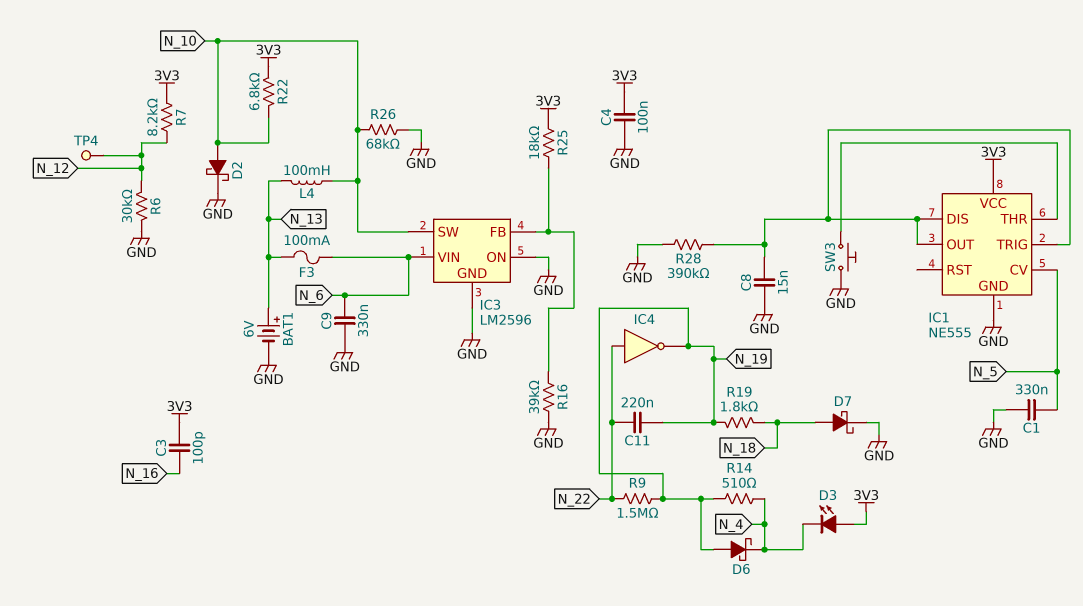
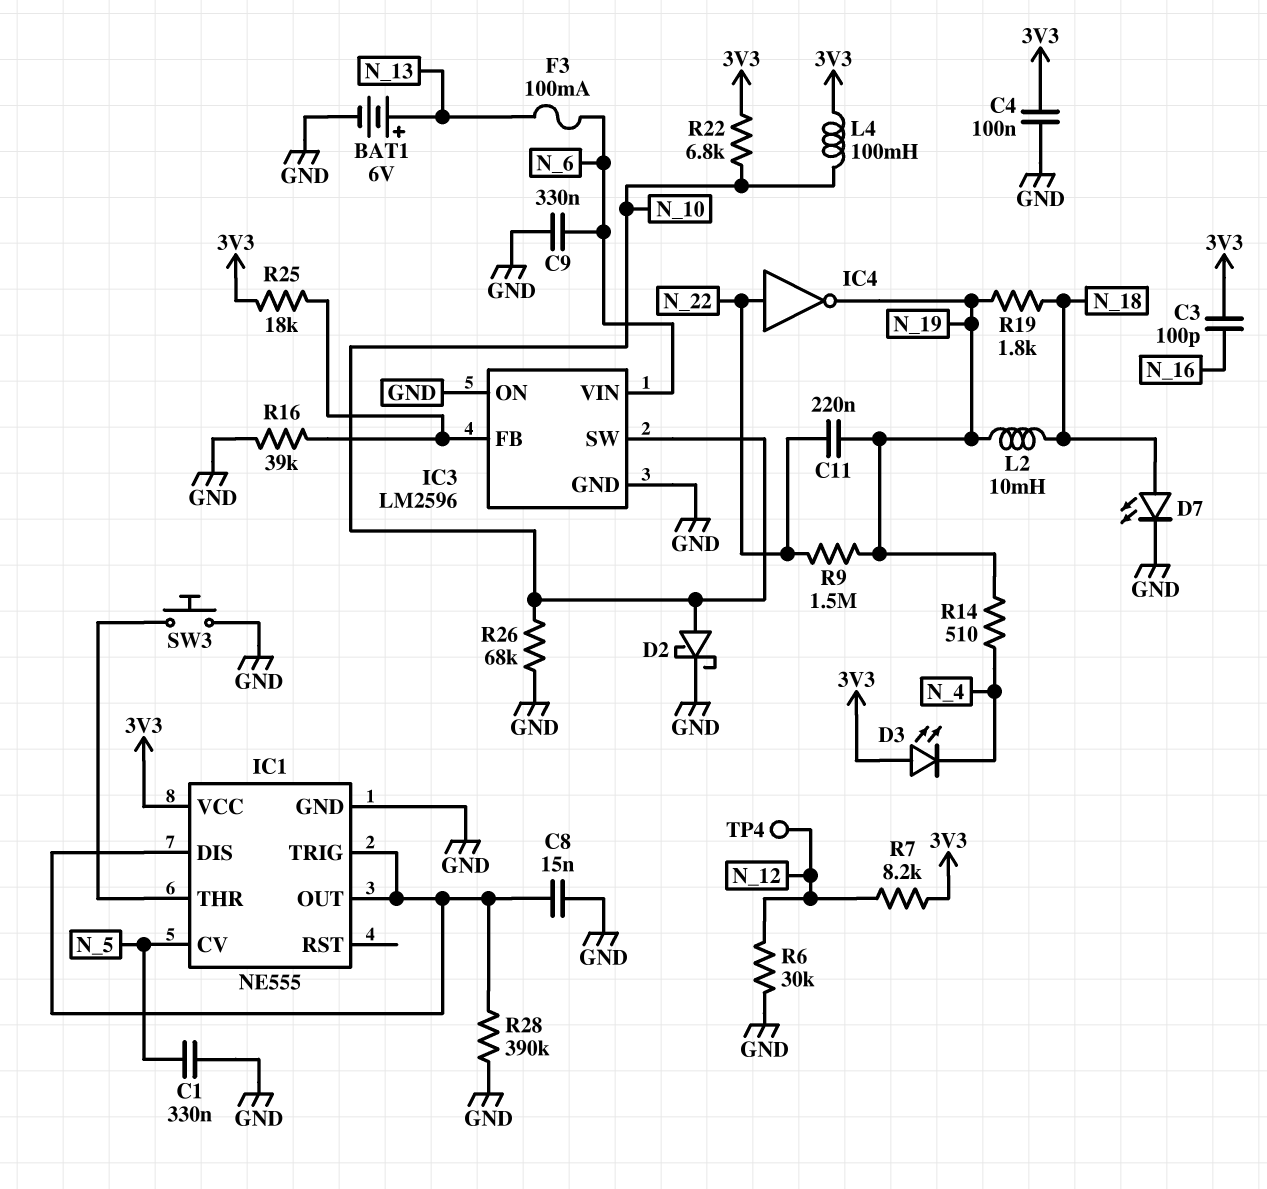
D6: schottky (A N_19, K N_4) -> none
D7: schottky (A N_18, K GND) -> LED (A N_18, K GND)
L2: none -> 10mH (N_18, N_19)
L4: 100mH (N_10, N_13) -> 100mH (3V3, N_10)

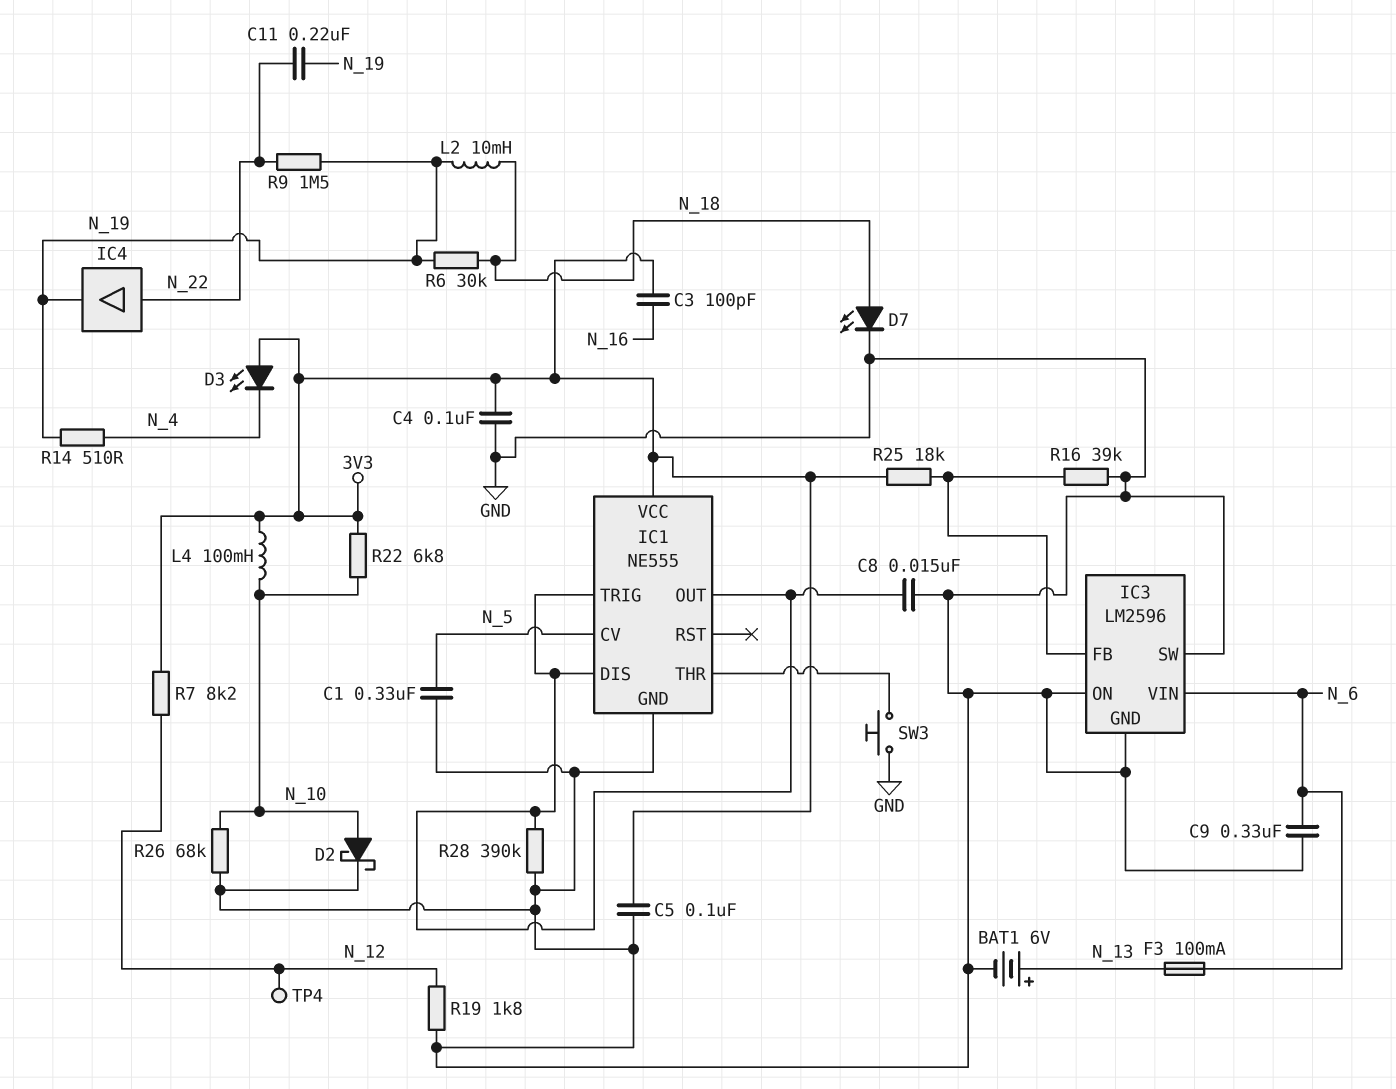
C5: none -> 100nF (3V3, GND)
IC3 pin SW: N_10 -> GND
IC4: NOT (in N_22, out N_19) -> buffer (in N_22, out N_19)
R6: 30k (GND, N_12) -> 30k (N_18, N_19)
R19: 1.8k (N_18, N_19) -> 1.8k (GND, N_12)

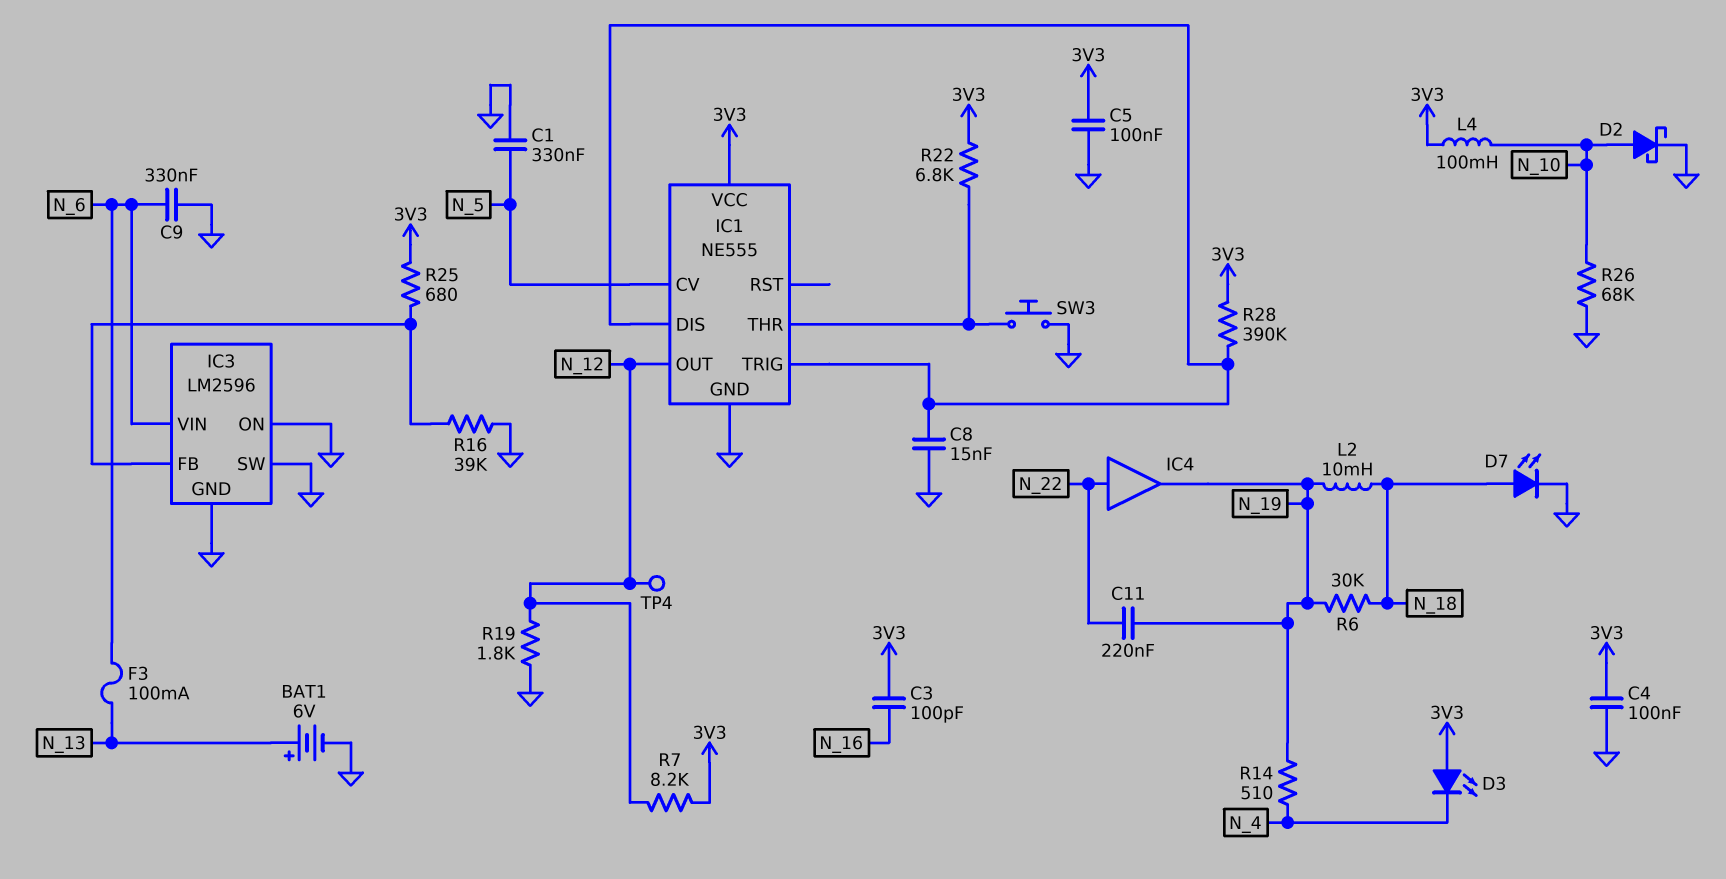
IC1 pin OUT: IC1/DIS -> N_12
R9: 1.5M (N_19, N_22) -> none
R22: 6.8k (3V3, N_10) -> 6.8k (3V3, IC1/THR)
R25: 18k (3V3, IC3/FB) -> 680 (3V3, IC3/FB)
R28: 390k (GND, IC1/DIS) -> 390k (3V3, IC1/DIS)

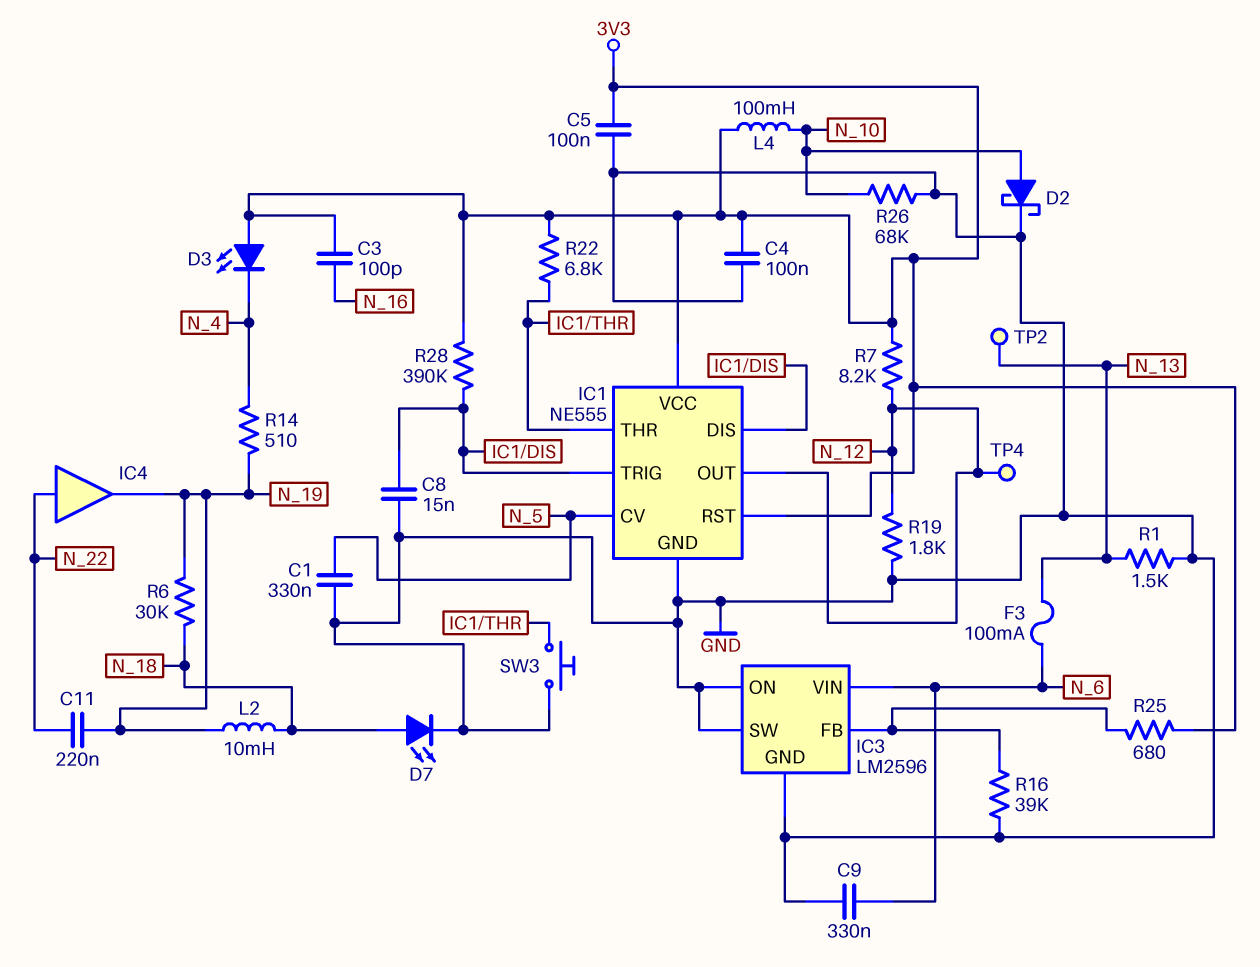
BAT1: 6V (plus N_13, minus GND) -> none
IC1 pin RST: none -> 3V3
R1: none -> 1.5k (GND, N_13)
TP2: none -> test point (N_13)

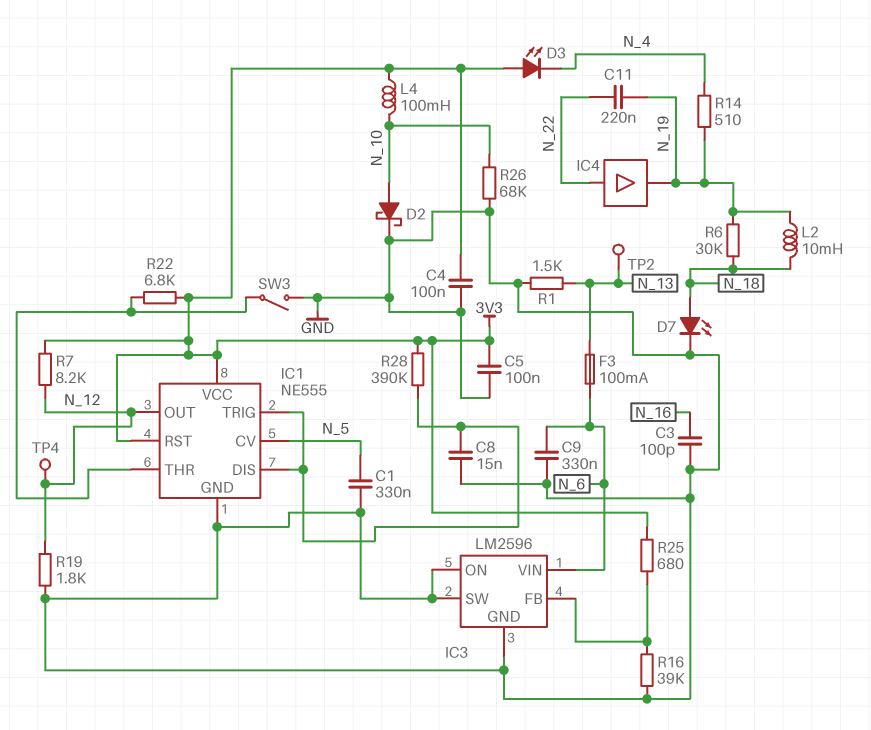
C3: 100pF (3V3, N_16) -> 100pF (GND, N_16)
SW3: button (GND, IC1/THR) -> switch (GND, IC1/THR)

